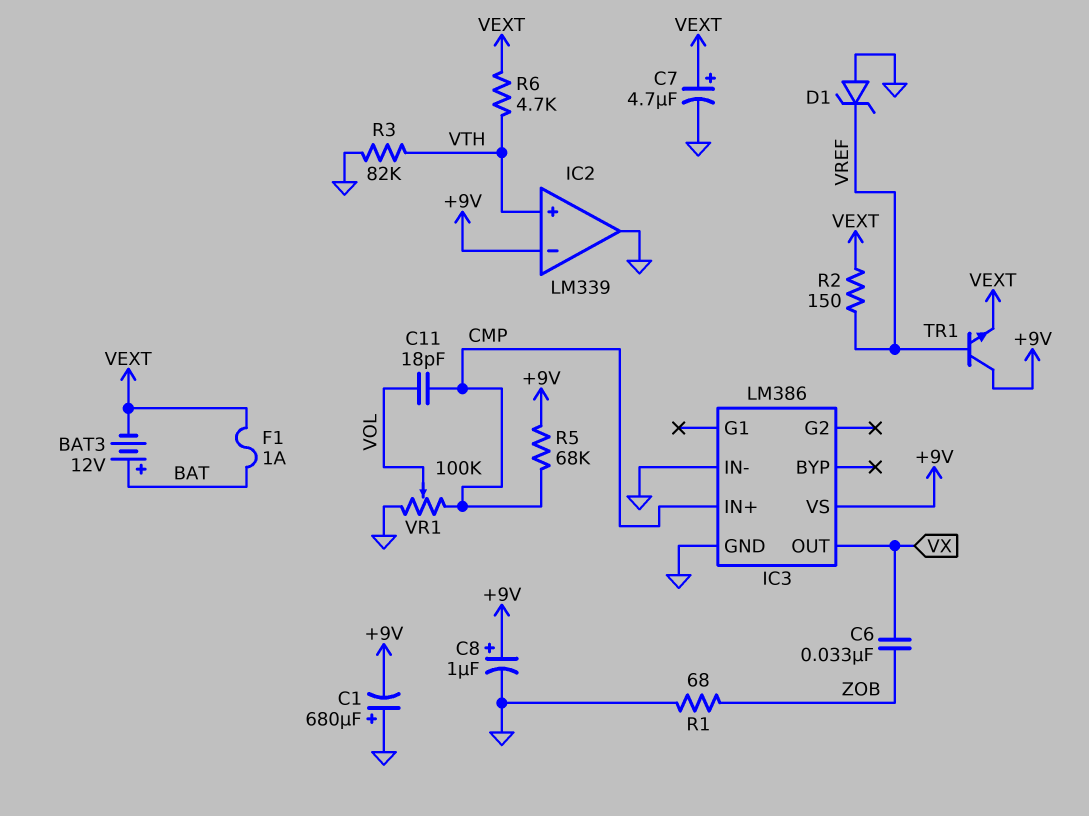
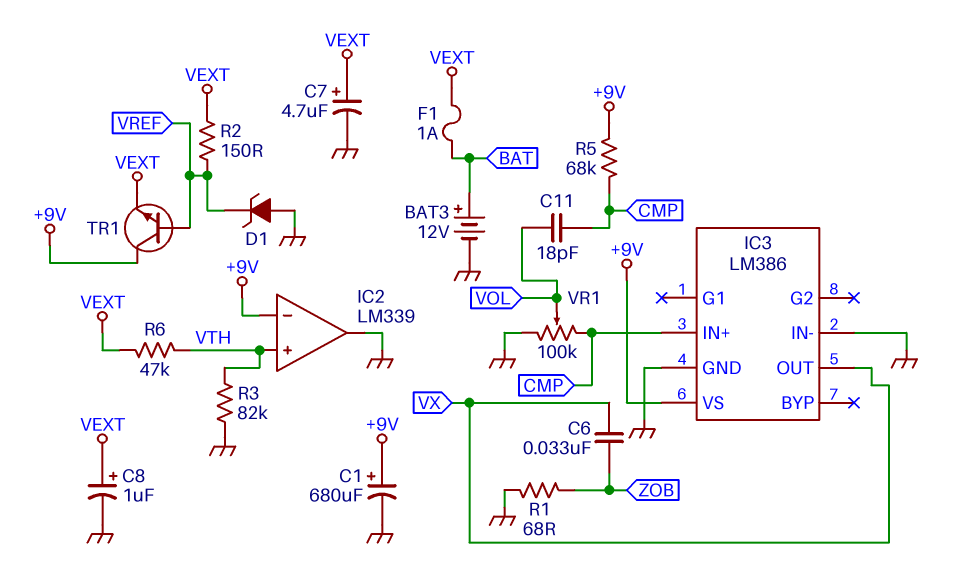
BAT3: 12V (plus BAT, minus VEXT) -> 12V (plus BAT, minus GND)
C1: 680uF (plus GND, minus +9V) -> 680uF (plus +9V, minus GND)
C8: 1uF (plus +9V, minus GND) -> 1uF (plus VEXT, minus GND)
R6: 4.7k (VEXT, VTH) -> 47k (VEXT, VTH)

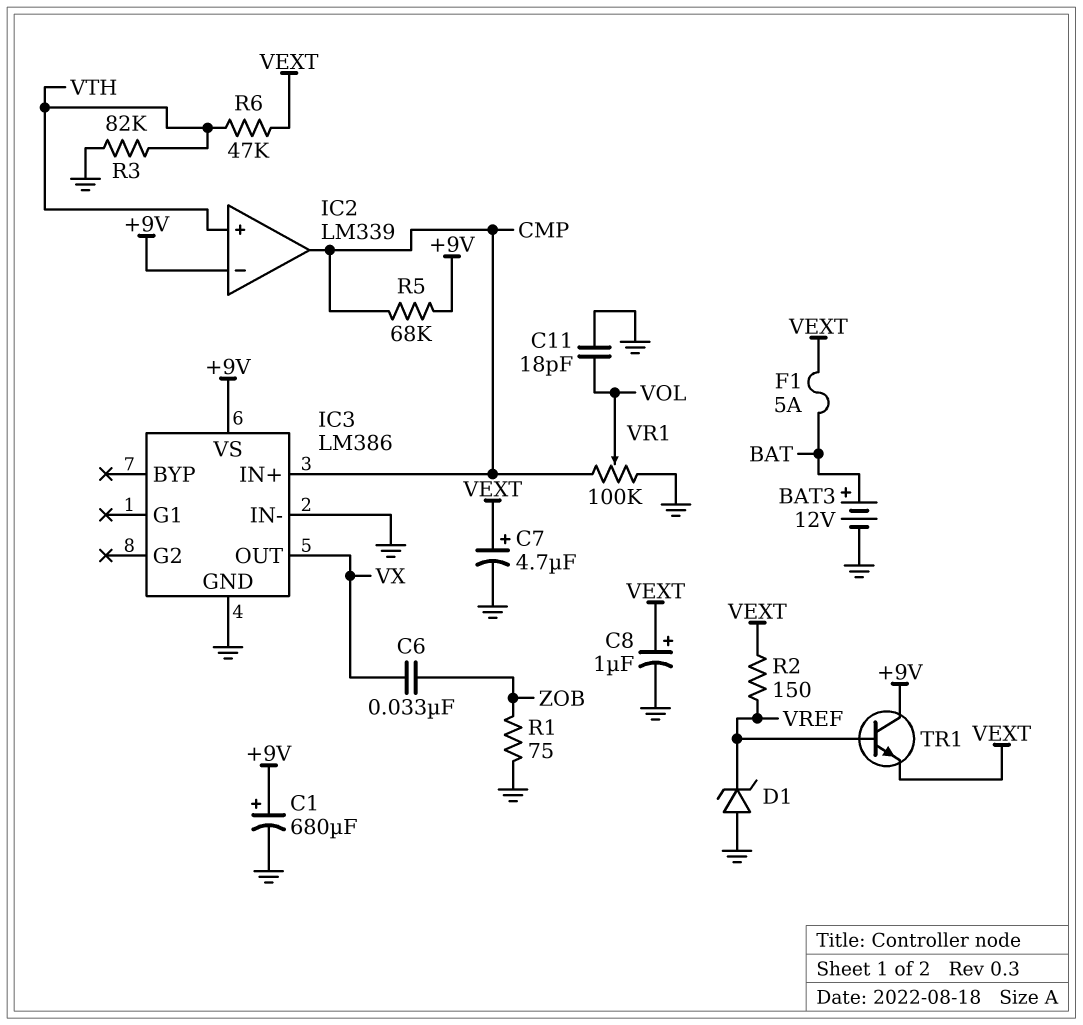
C11: 18pF (CMP, VOL) -> 18pF (GND, VOL)
F1: 1A (BAT, VEXT) -> 5A (BAT, VEXT)
IC2 pin out: GND -> CMP
R1: 68 (GND, ZOB) -> 75 (GND, ZOB)

